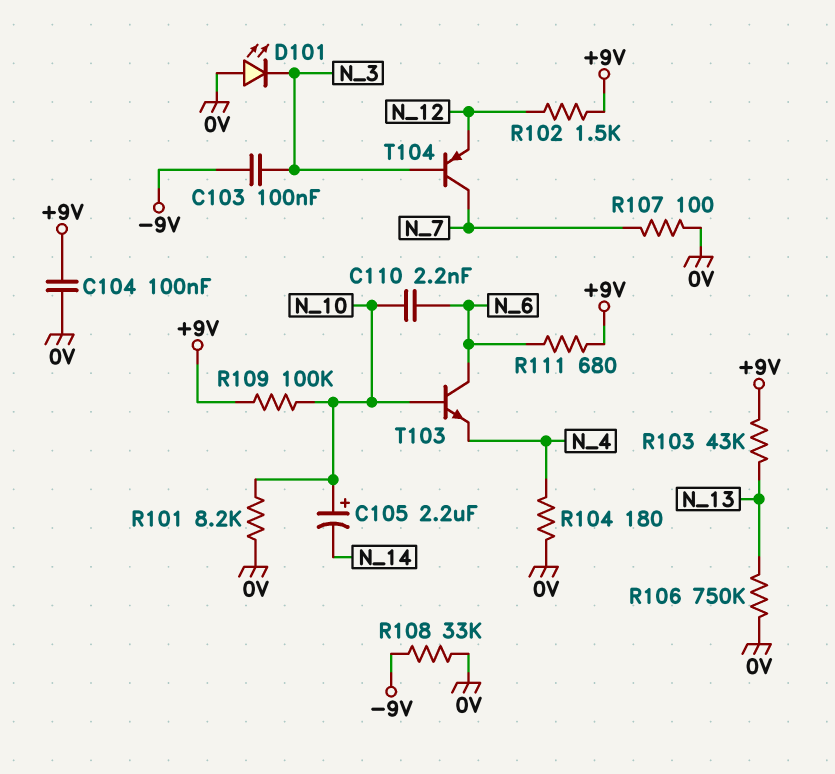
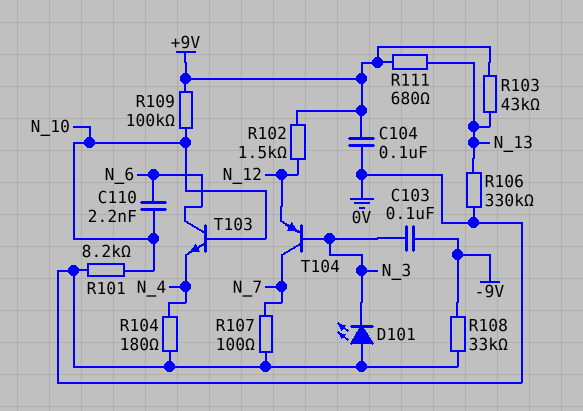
C105: 2.2uF (plus N_10, minus N_14) -> none
R106: 750k (0V, N_13) -> 330k (0V, N_13)
R111: 680 (+9V, N_6) -> 680 (+9V, N_13)

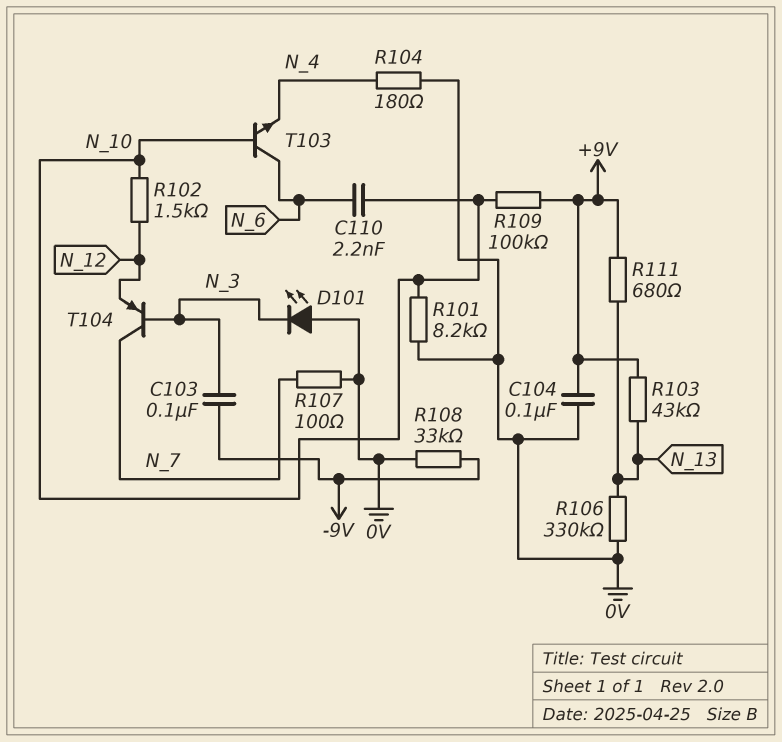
R102: 1.5k (+9V, N_12) -> 1.5k (N_10, N_12)

